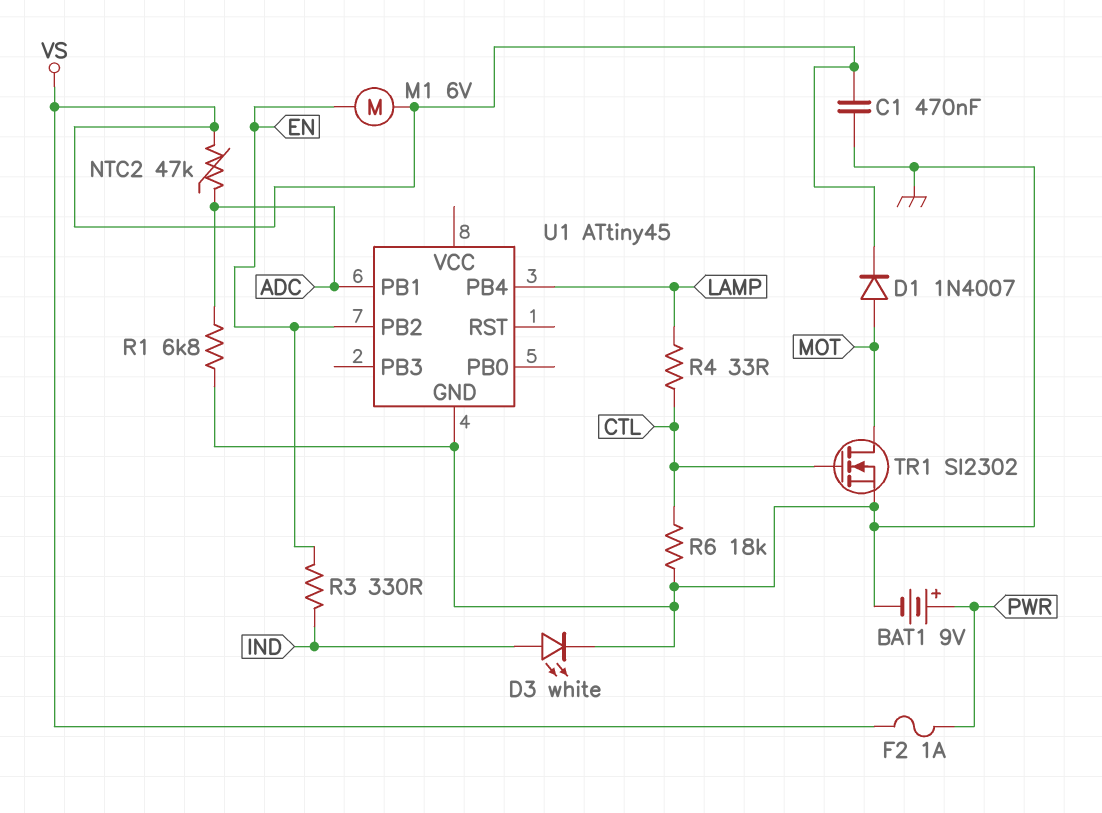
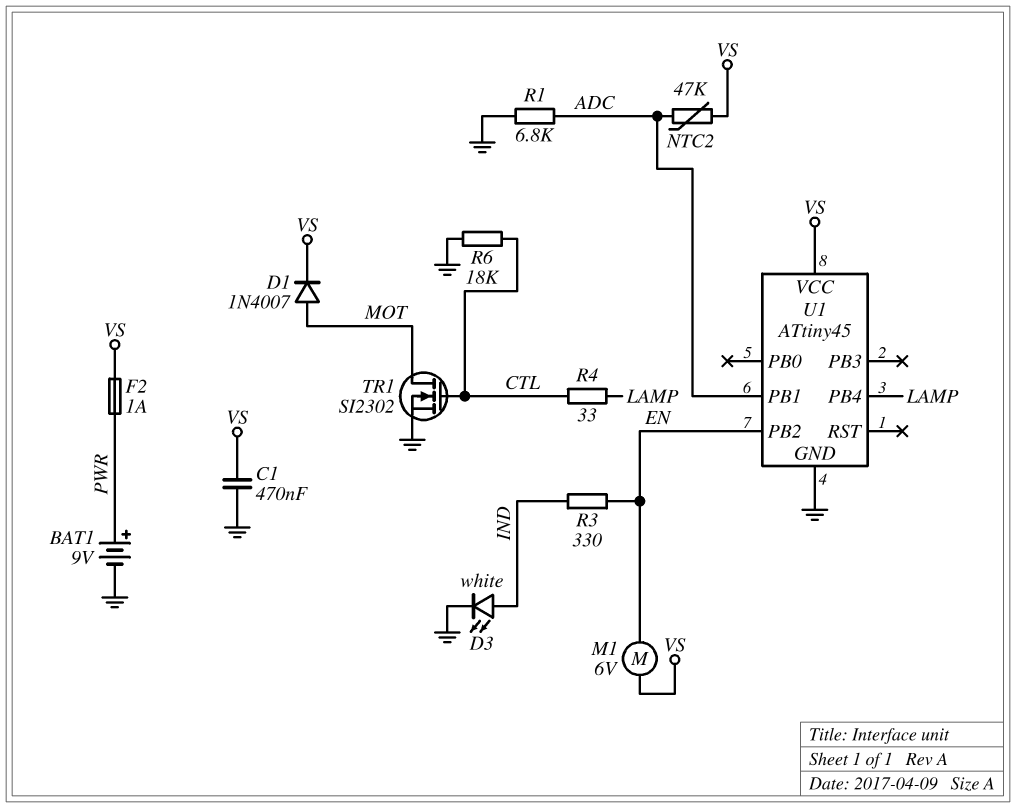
U1 pin VCC: none -> VS

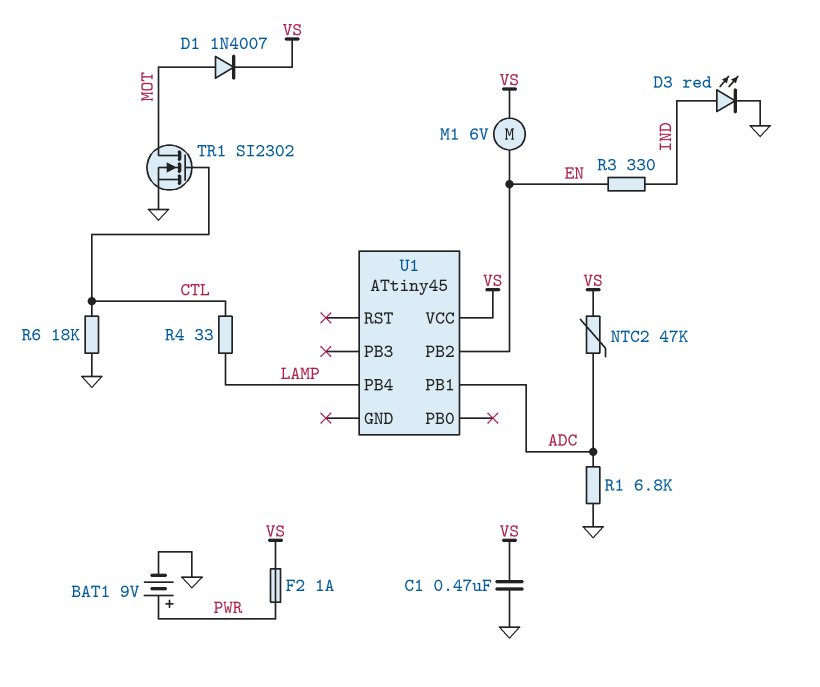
D3: LED white (A IND, K GND) -> LED red (A IND, K GND)
U1 pin GND: GND -> none

